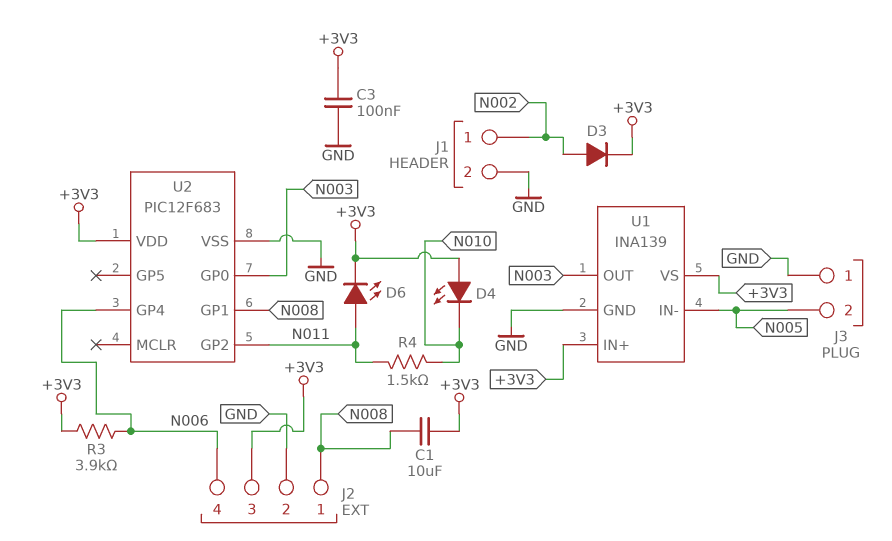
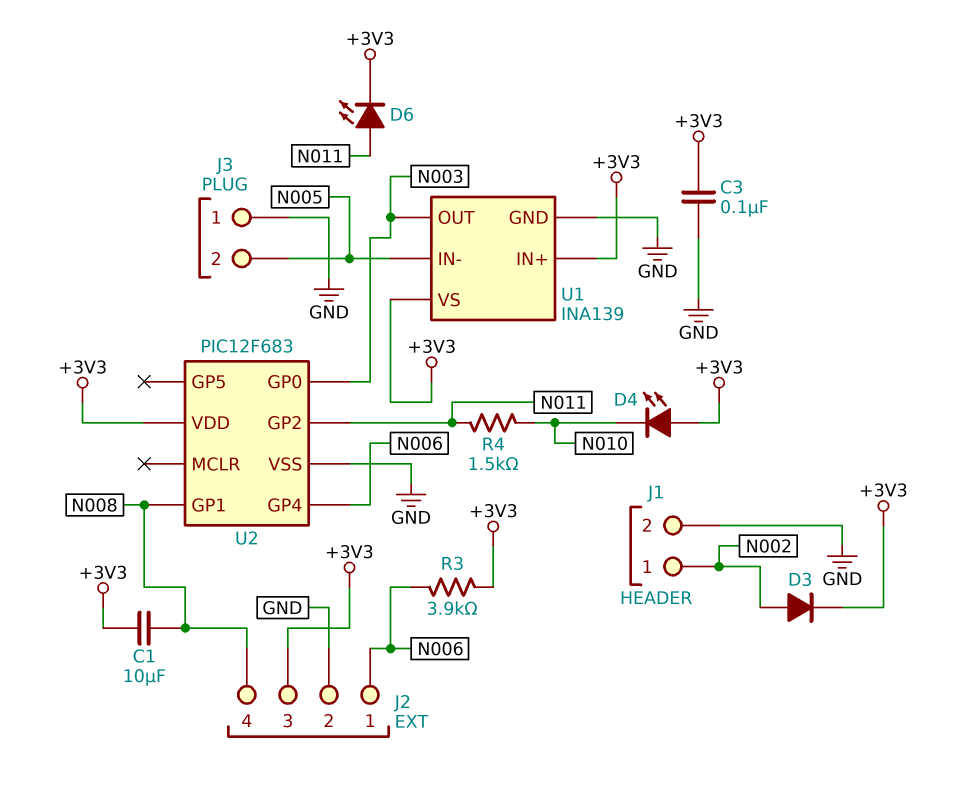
J2 pin 1: N008 -> N006
J2 pin 4: N006 -> N008

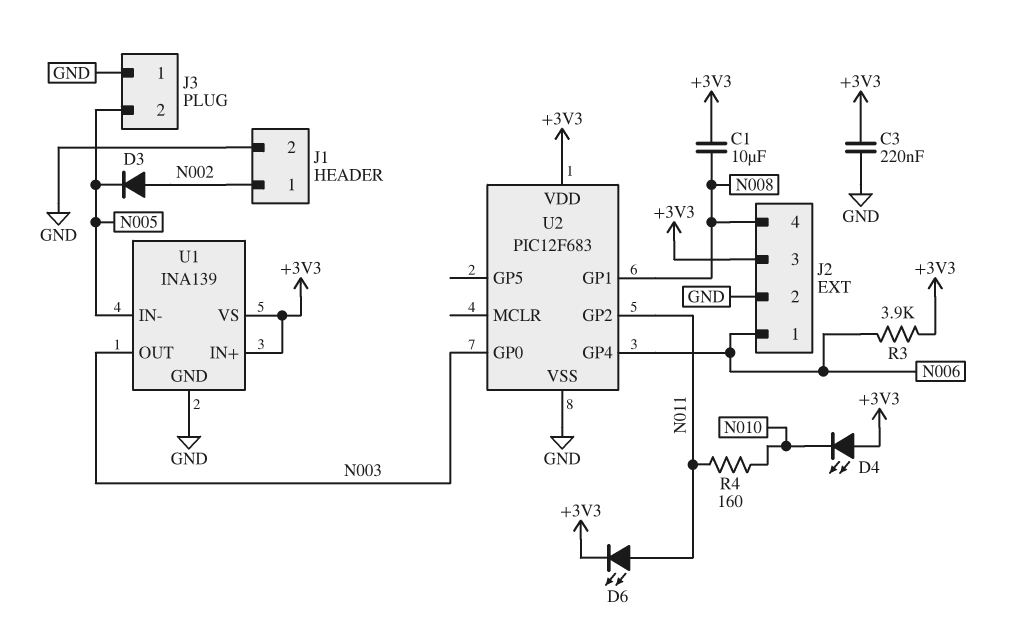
C3: 100nF (+3V3, GND) -> 220nF (+3V3, GND)
D3: diode (A N002, K +3V3) -> diode (A N002, K N005)
R4: 1.5k (N010, N011) -> 160 (N010, N011)

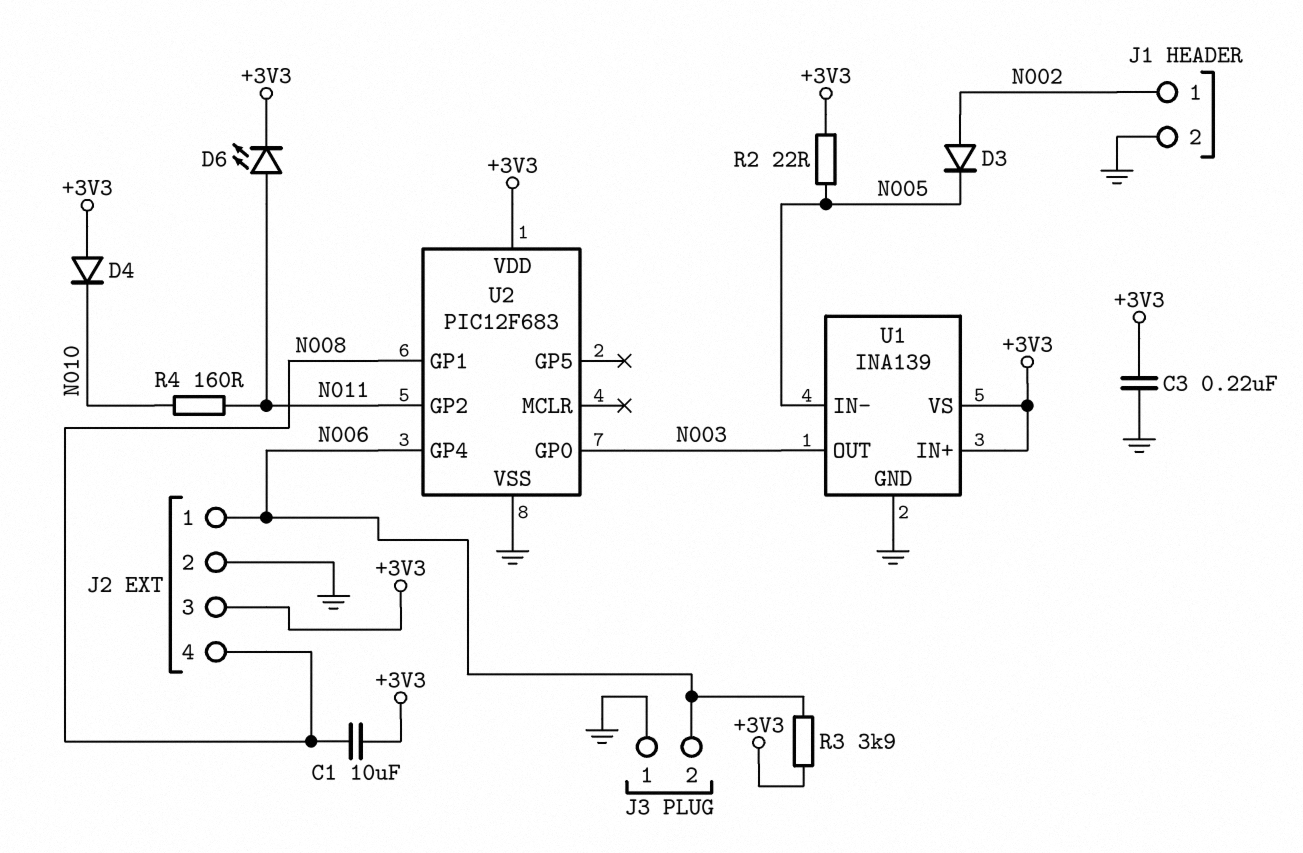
D4: LED (A +3V3, K N010) -> diode (A +3V3, K N010)
J3 pin 2: N005 -> N006
R2: none -> 22 (+3V3, N005)

